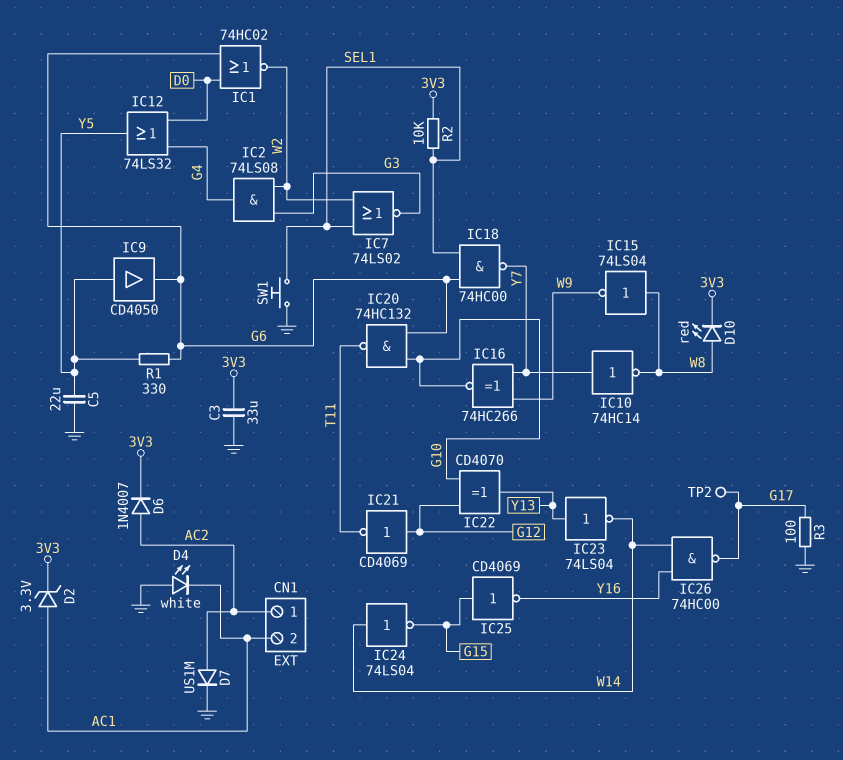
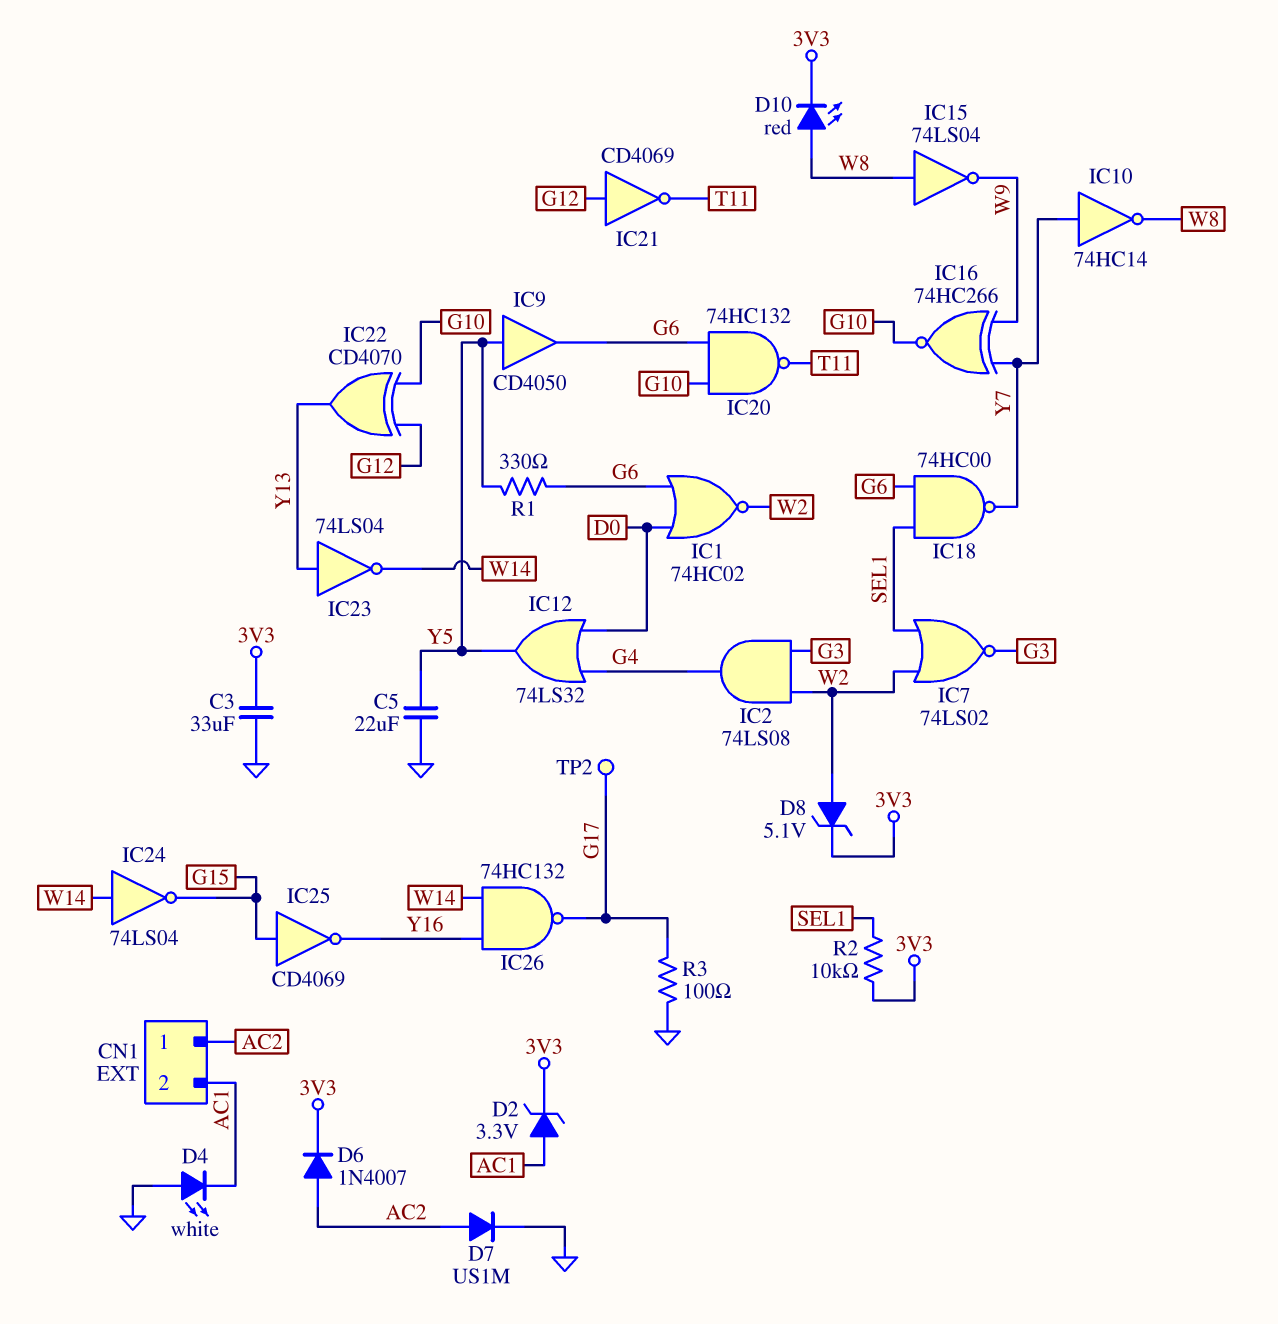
D8: none -> zener 5.1V (A W2, K 3V3)
IC26: NAND 74HC00 (in W14, in Y16, out G17) -> NAND 74HC132 (in W14, in Y16, out G17)
SW1: button (GND, SEL1) -> none

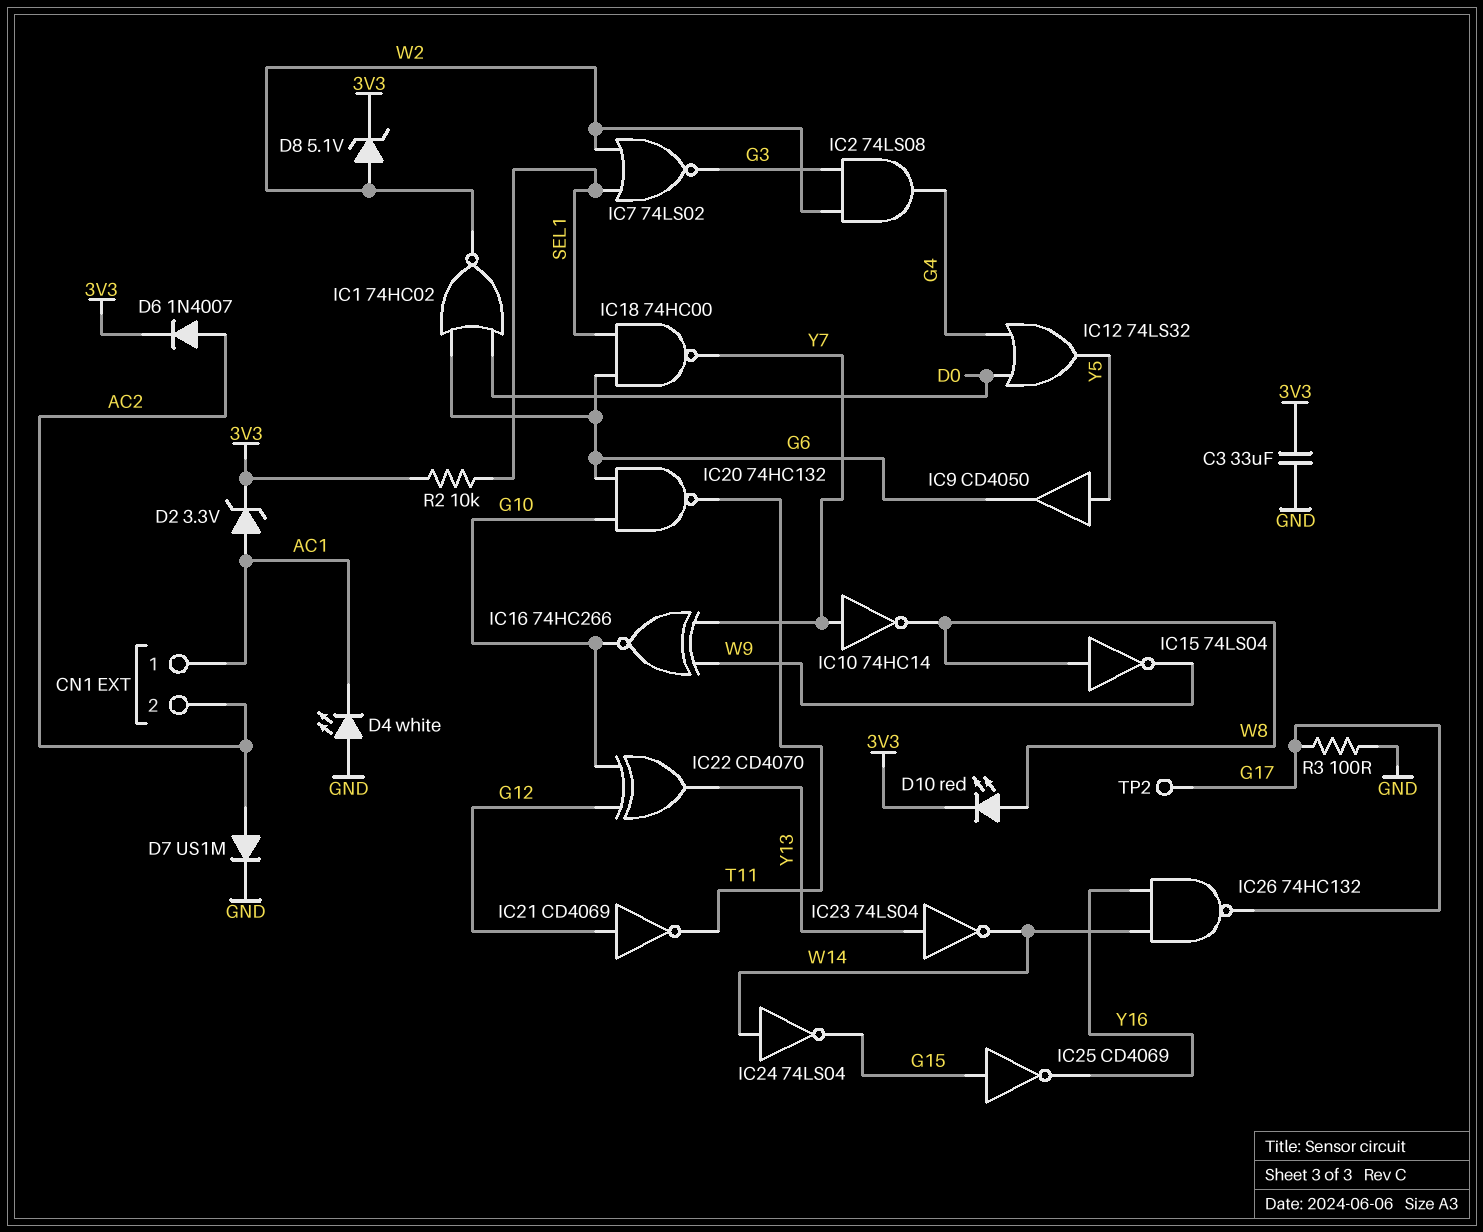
C5: 22uF (GND, Y5) -> none
CN1 pin 1: AC2 -> AC1
CN1 pin 2: AC1 -> AC2
R1: 330 (G6, Y5) -> none

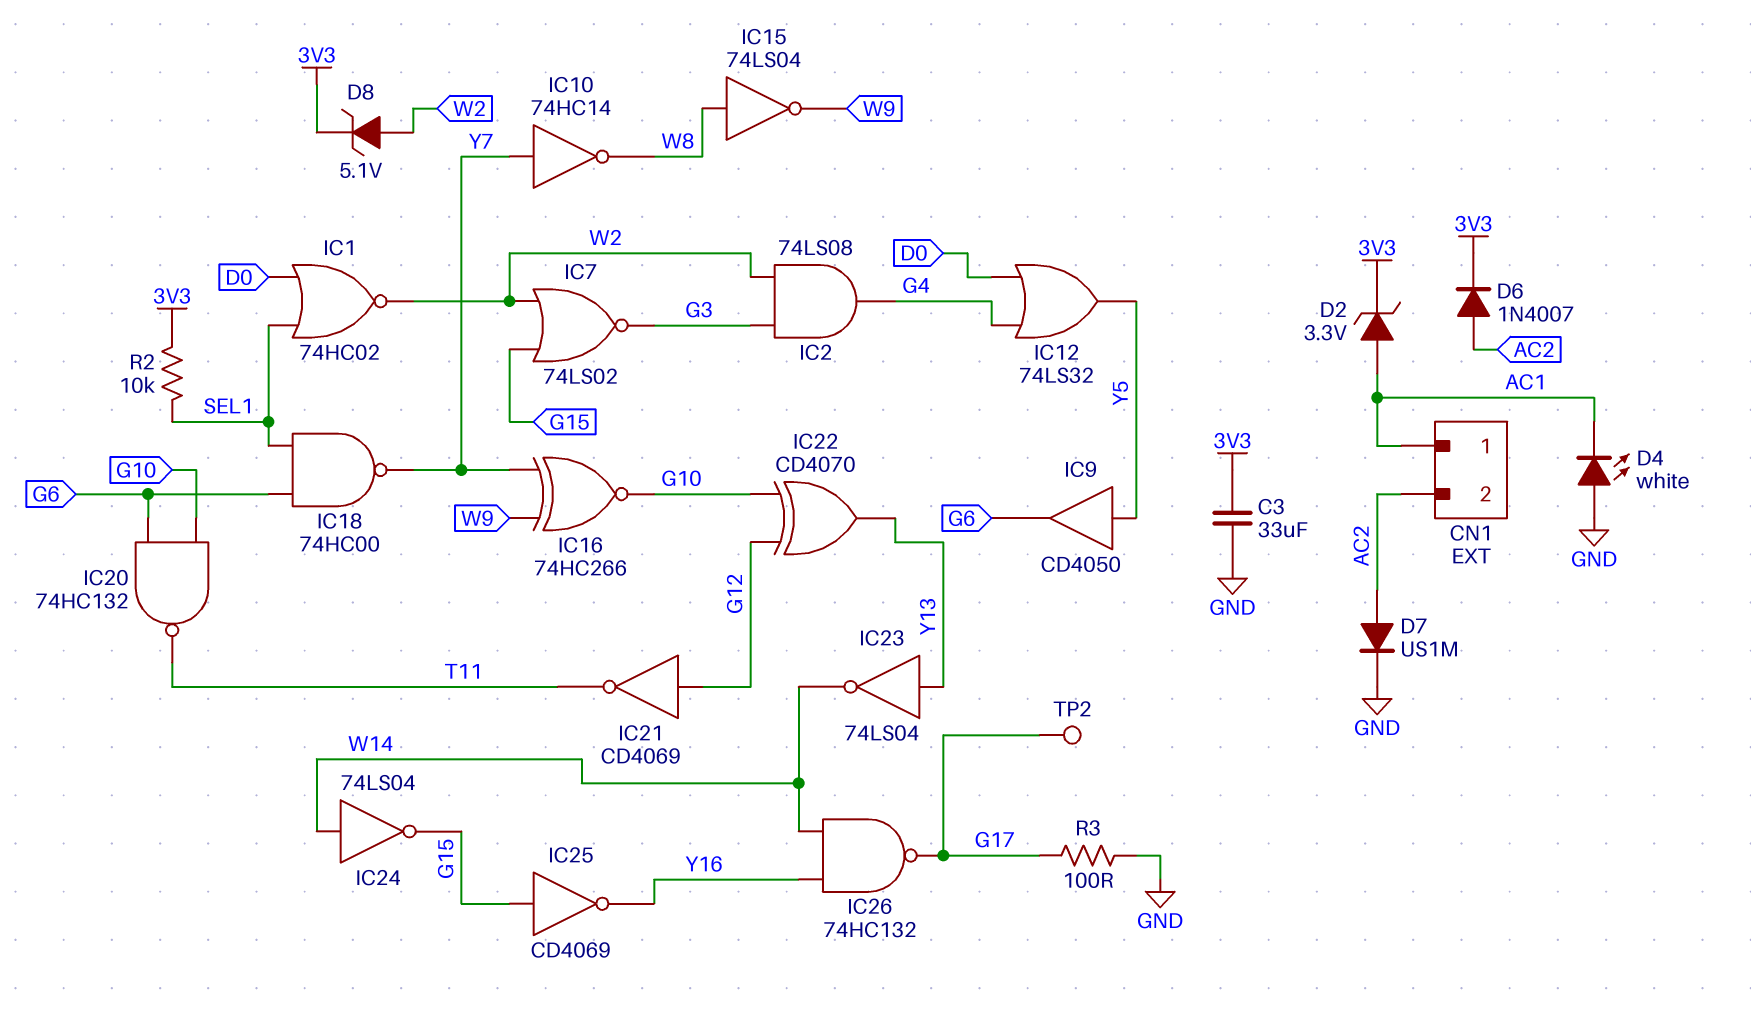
D10: LED red (A W8, K 3V3) -> none
IC1: NOR 74HC02 (in D0, in G6, out W2) -> NOR 74HC02 (in D0, in SEL1, out W2)
IC7: NOR 74LS02 (in SEL1, in W2, out G3) -> NOR 74LS02 (in G15, in W2, out G3)

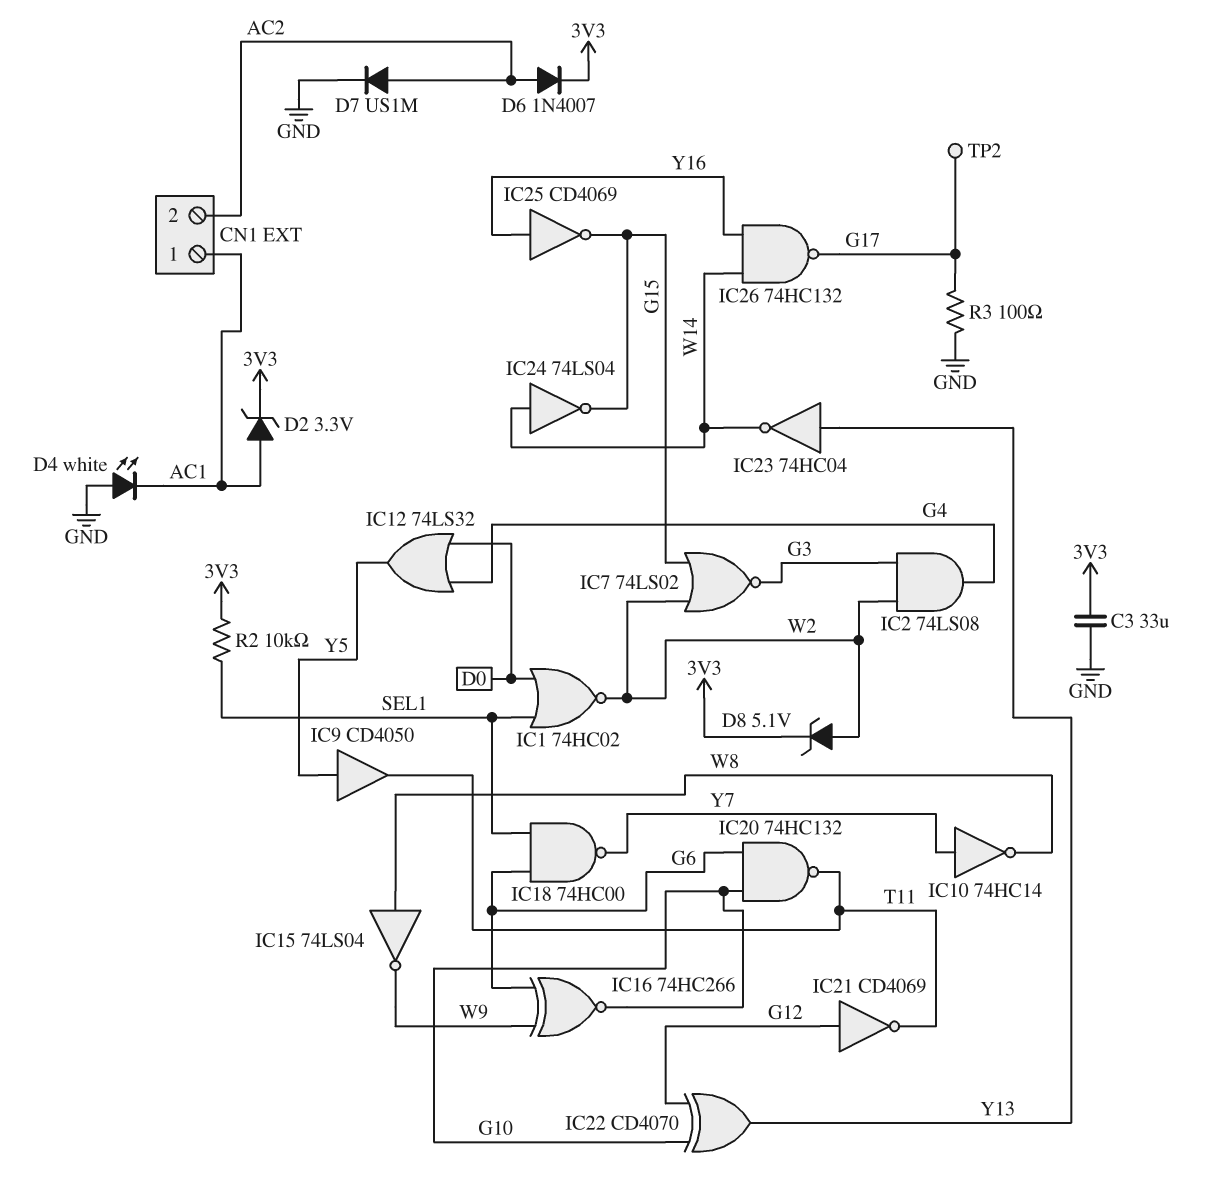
IC9: buffer CD4050 (in Y5, out G6) -> buffer CD4050 (in Y5, out T11)
IC16: XNOR 74HC266 (in W9, in Y7, out G10) -> XNOR 74HC266 (in G6, in W9, out G10)
IC23: NOT 74LS04 (in Y13, out W14) -> NOT 74HC04 (in Y13, out W14)
IC25: NOT CD4069 (in G15, out Y16) -> NOT CD4069 (in Y16, out G15)

